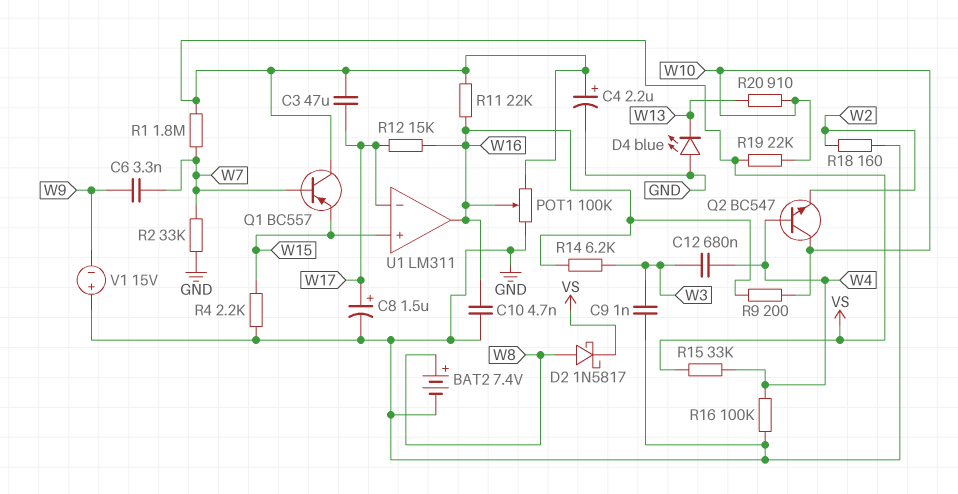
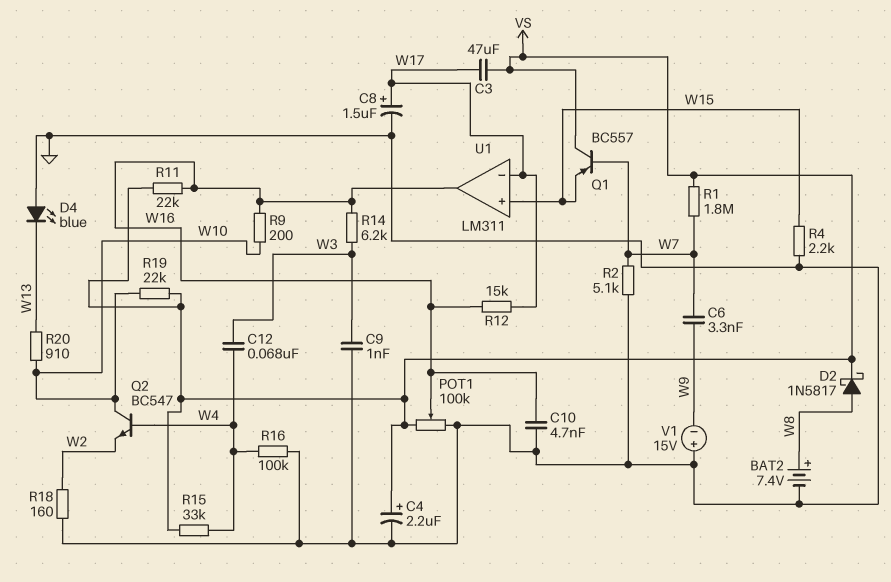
C12: 680nF (W3, W4) -> 68nF (W3, W4)
R2: 33k (GND, W7) -> 5.1k (GND, W7)

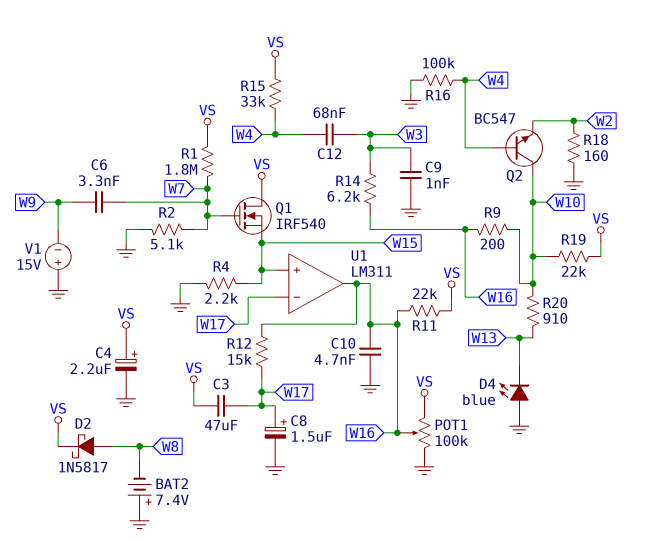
BAT2: 7.4V (plus W8, minus GND) -> 7.4V (plus GND, minus W8)
Q1: PNP BC557 (B W7, C VS, E W15) -> NMOS IRF540 (G W7, D VS, S W15)

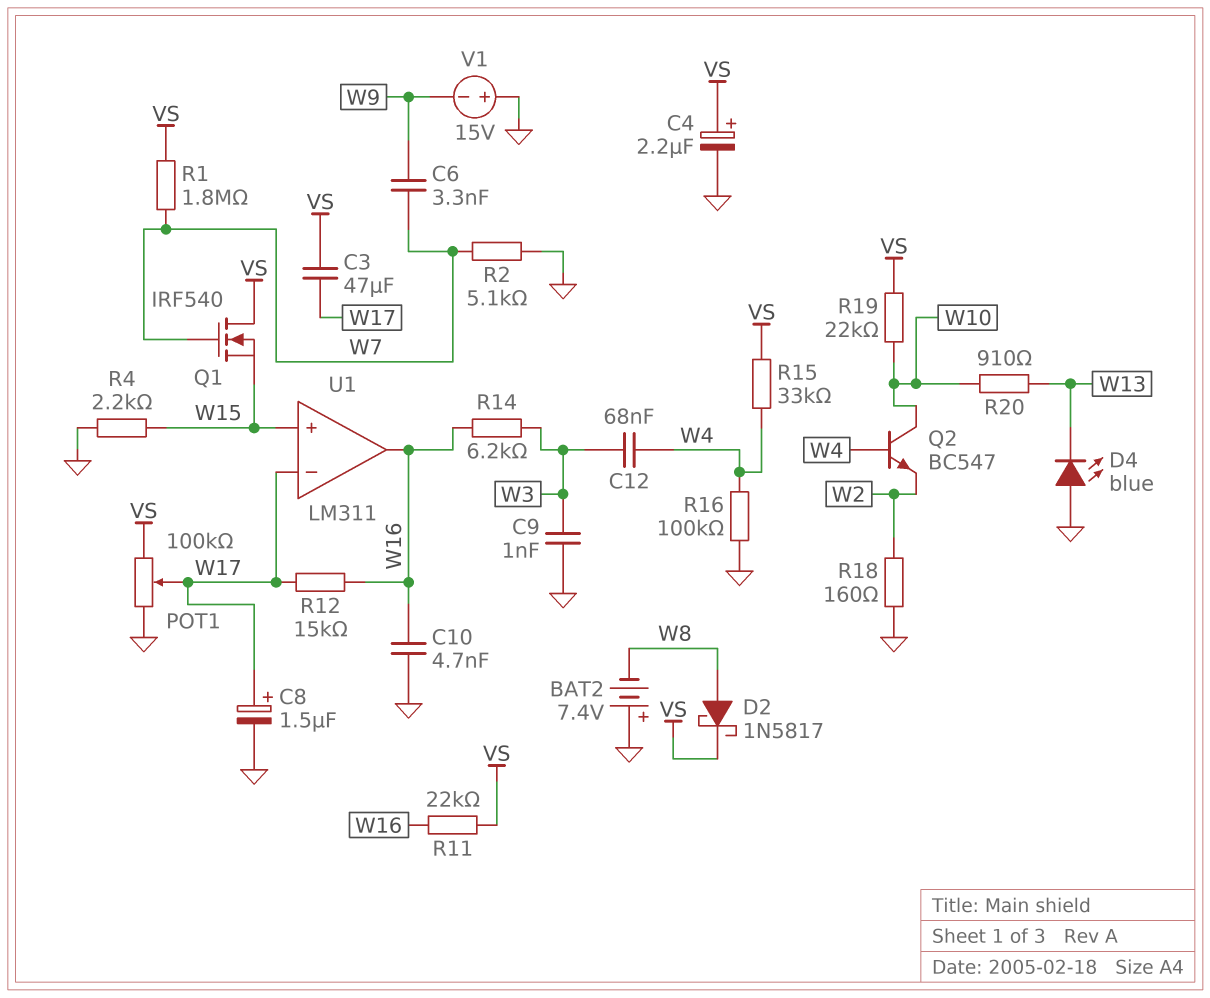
POT1: 100k (GND, VS, wiper W16) -> 100k (GND, VS, wiper W17)
R9: 200 (W10, W16) -> none

